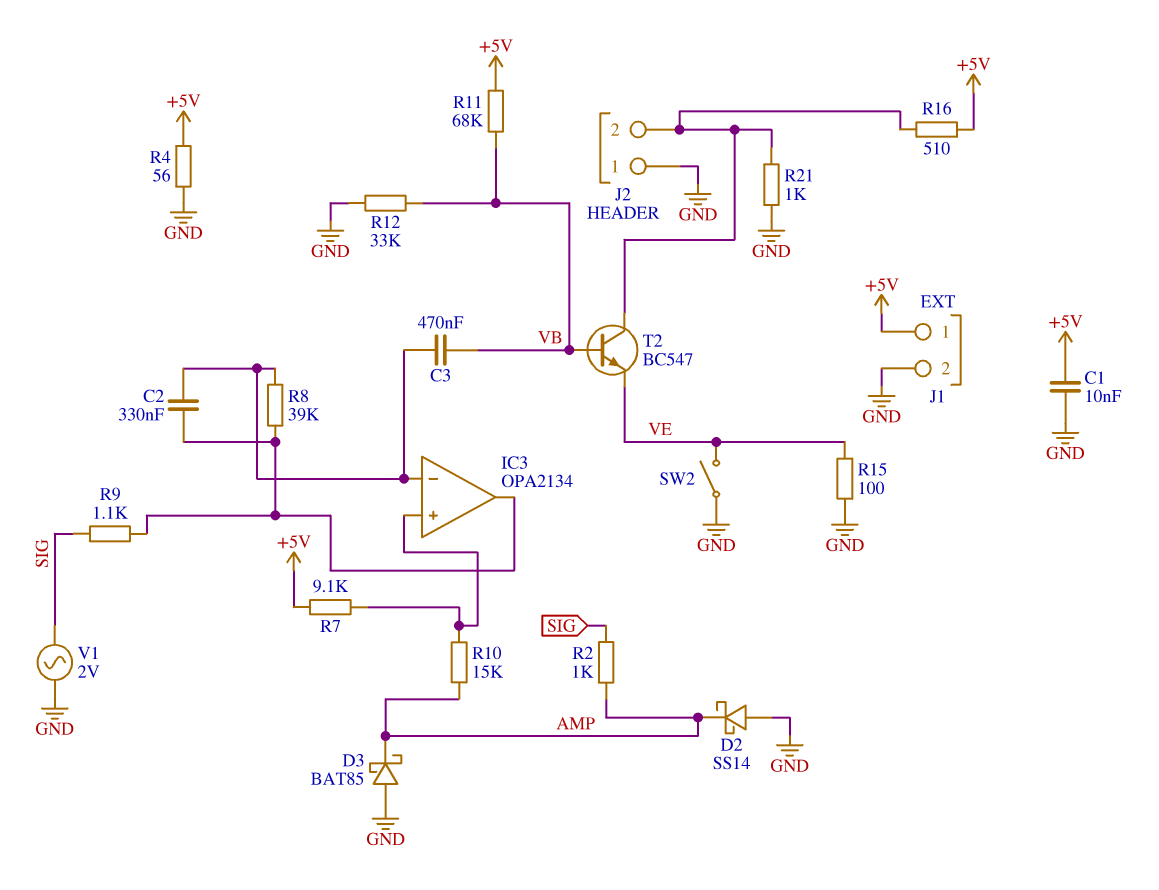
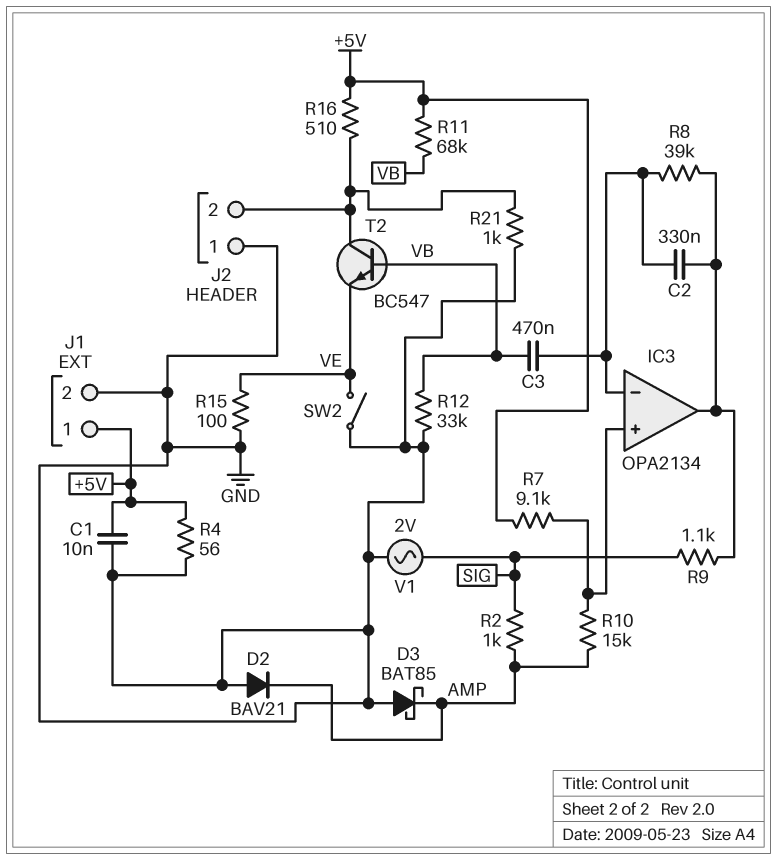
D2: schottky SS14 (A GND, K AMP) -> diode BAV21 (A GND, K AMP)

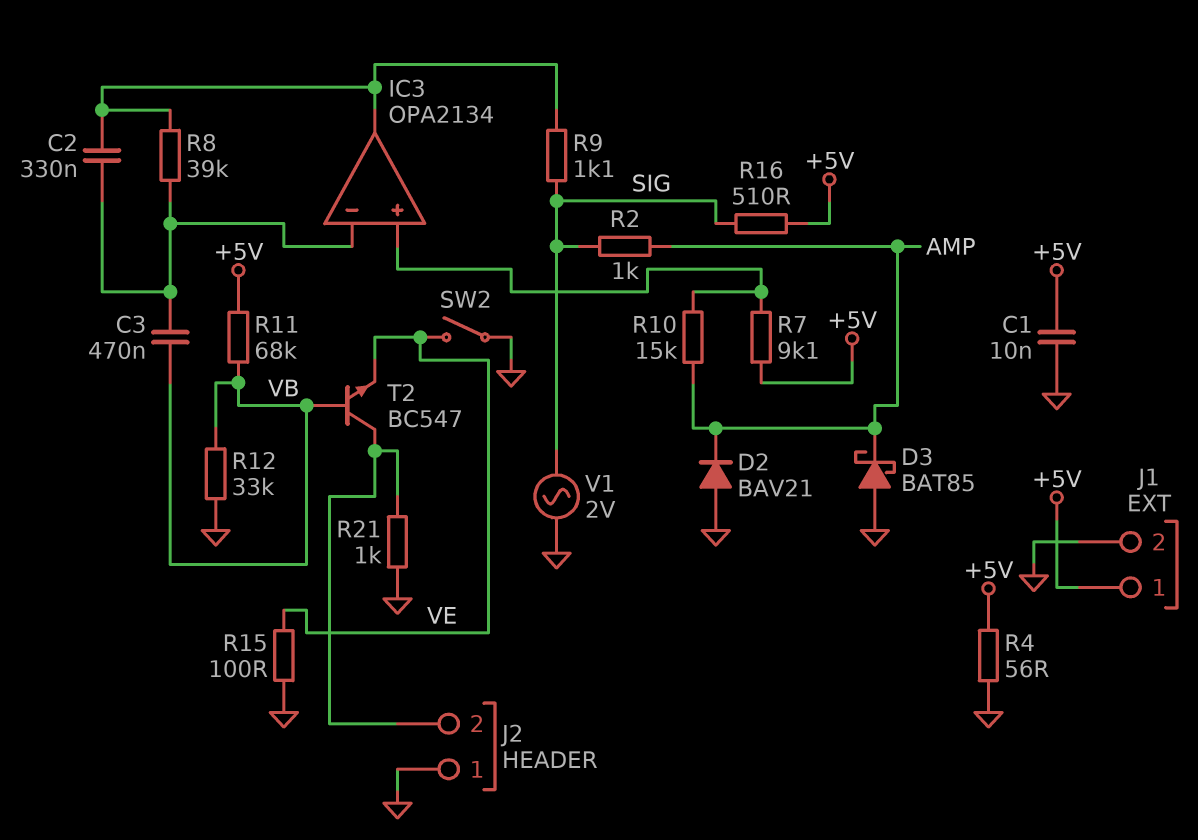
R16: 510 (+5V, J2/2) -> 510 (+5V, SIG)

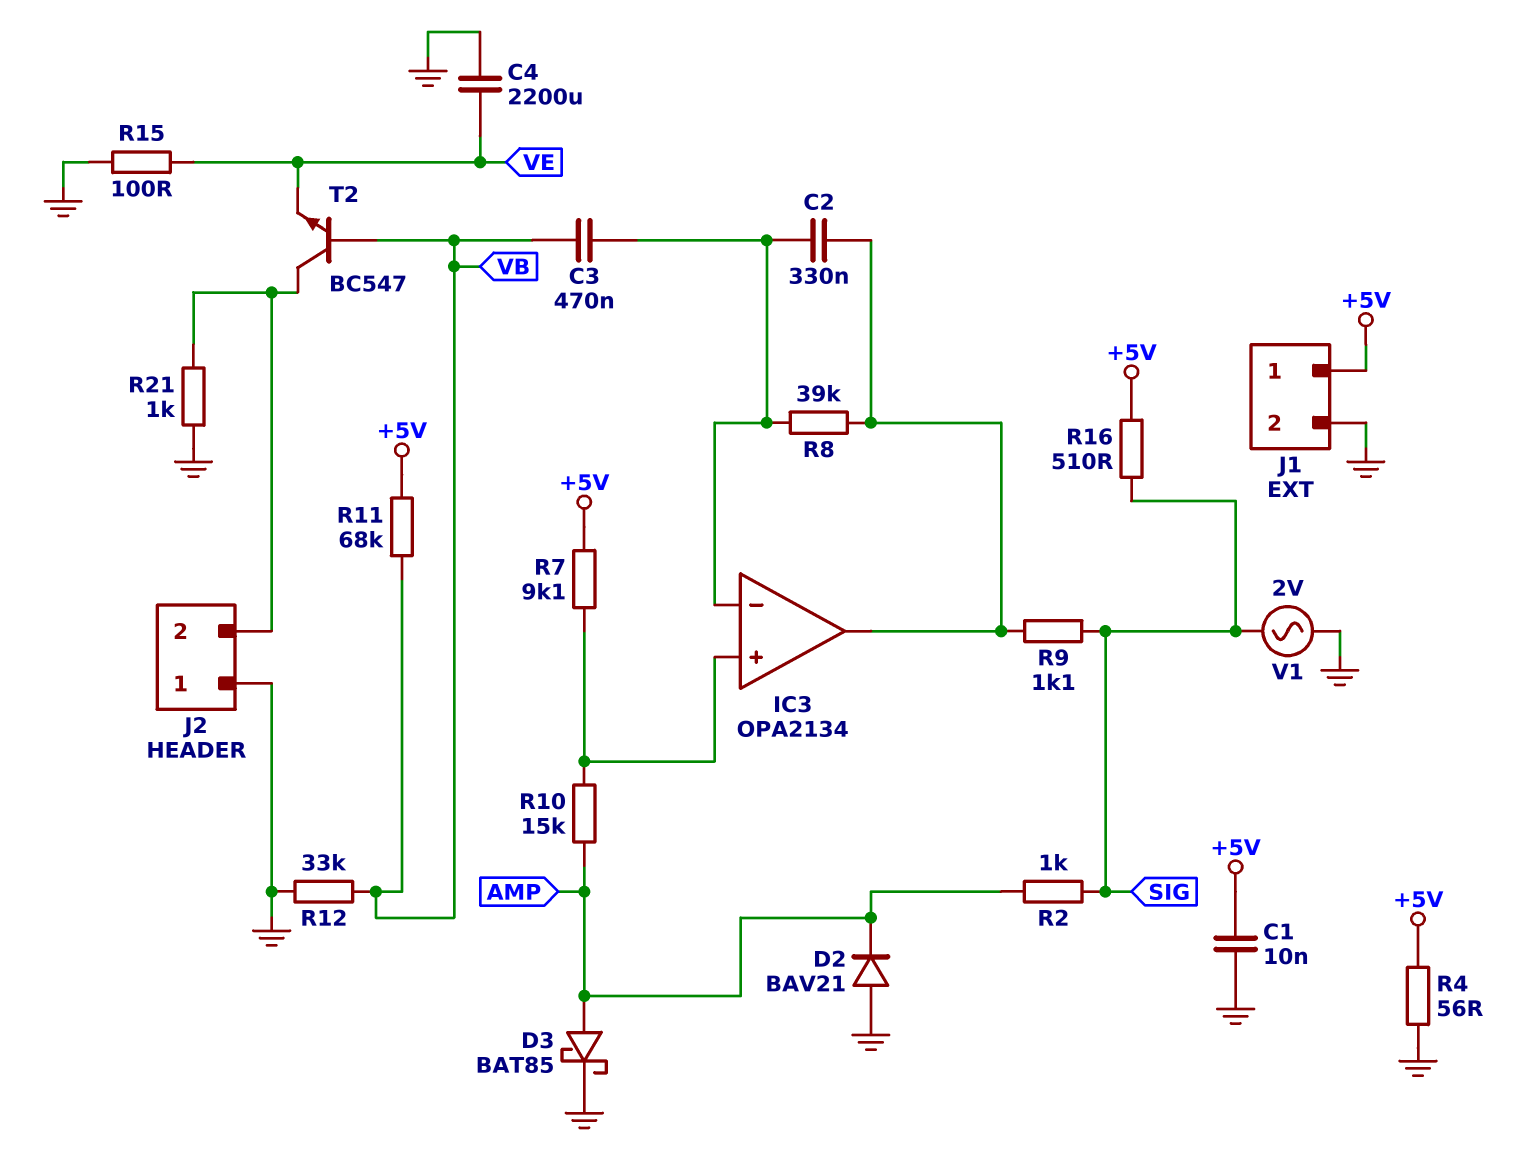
C4: none -> 2200uF (GND, VE)
D3: schottky BAT85 (A GND, K AMP) -> schottky BAT85 (A AMP, K GND)
SW2: switch (GND, VE) -> none

